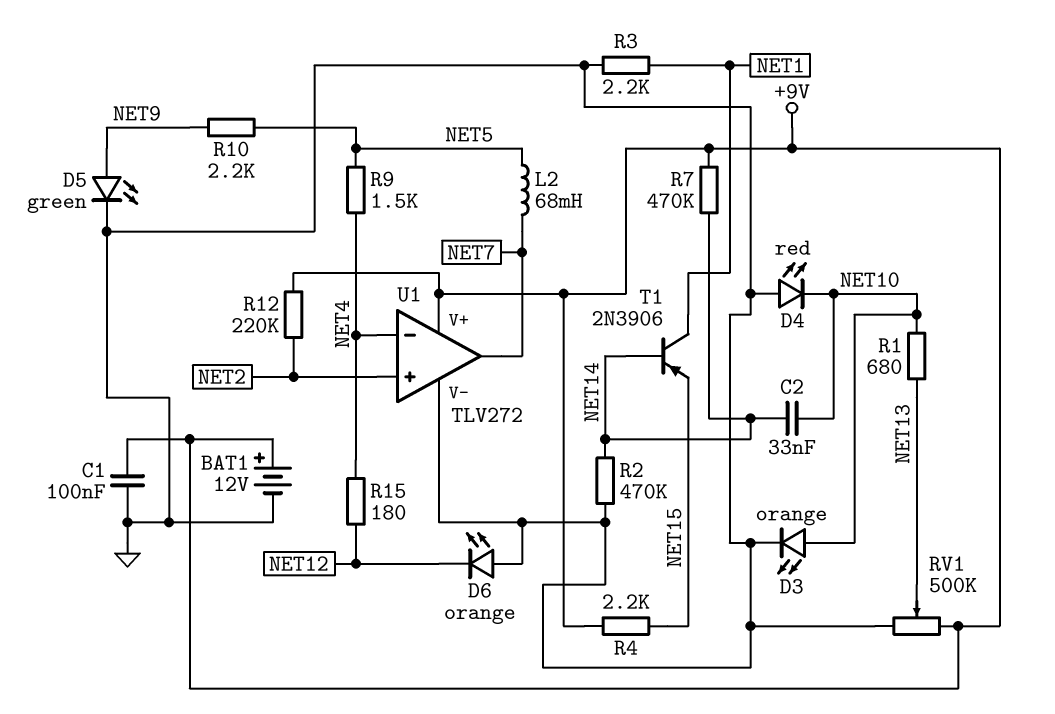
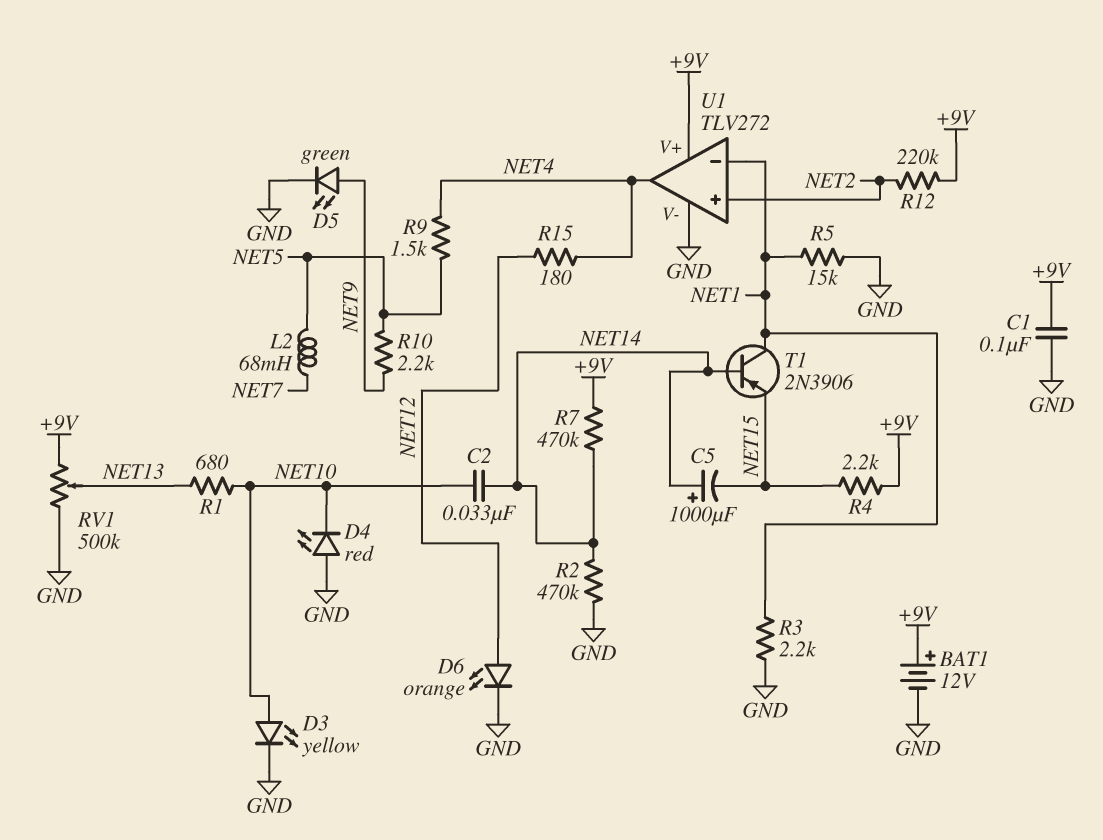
C5: none -> 1000uF (plus NET14, minus NET15)
D3: LED orange (A NET10, K GND) -> LED yellow (A NET10, K GND)
D6: LED orange (A GND, K NET12) -> LED orange (A NET12, K GND)
R5: none -> 15k (GND, NET1)
U1 pin in-: NET4 -> NET1
U1 pin out: NET7 -> NET4

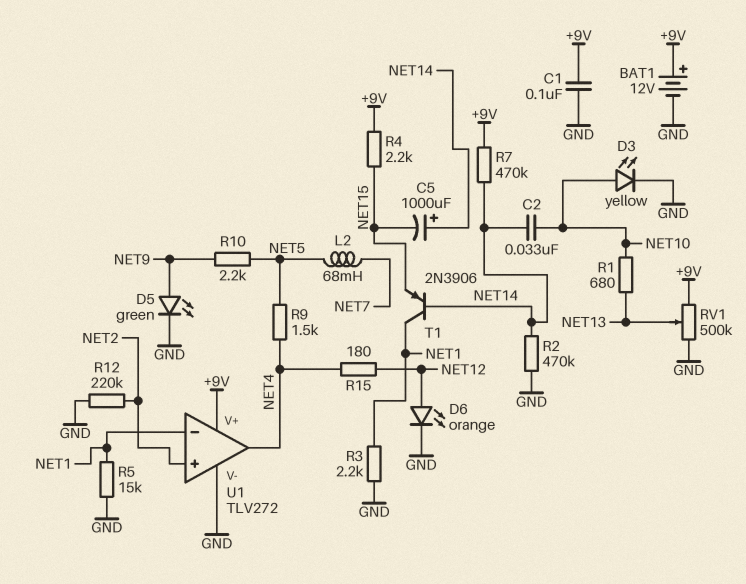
D4: LED red (A GND, K NET10) -> none
R12: 220k (+9V, NET2) -> 220k (GND, NET2)

